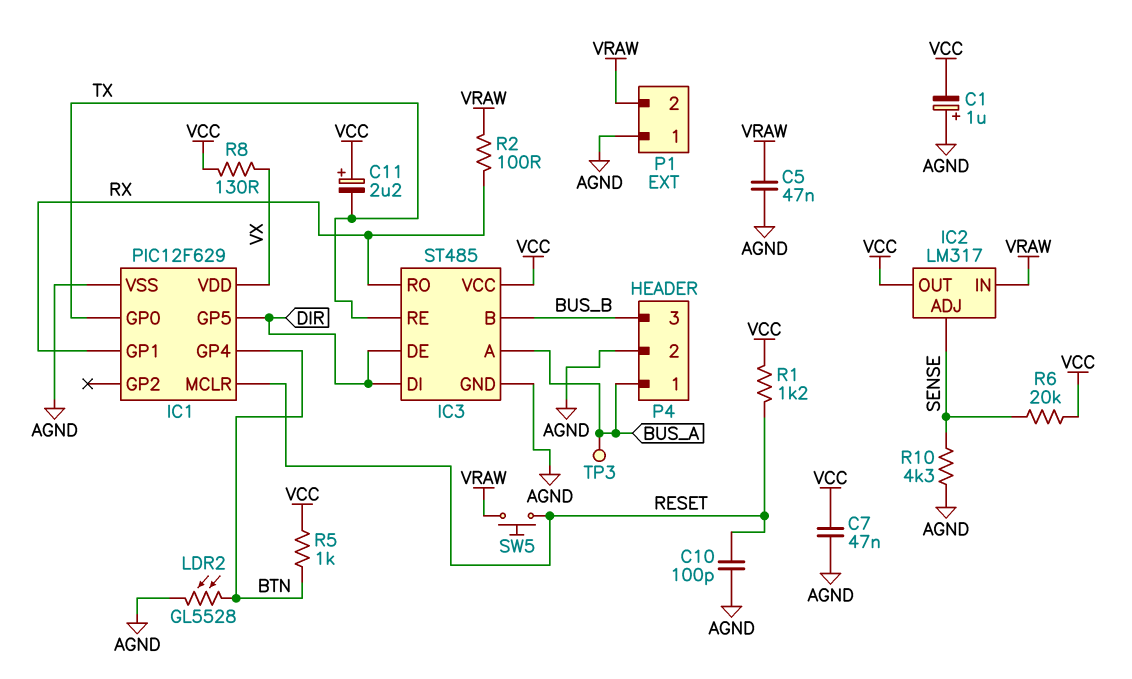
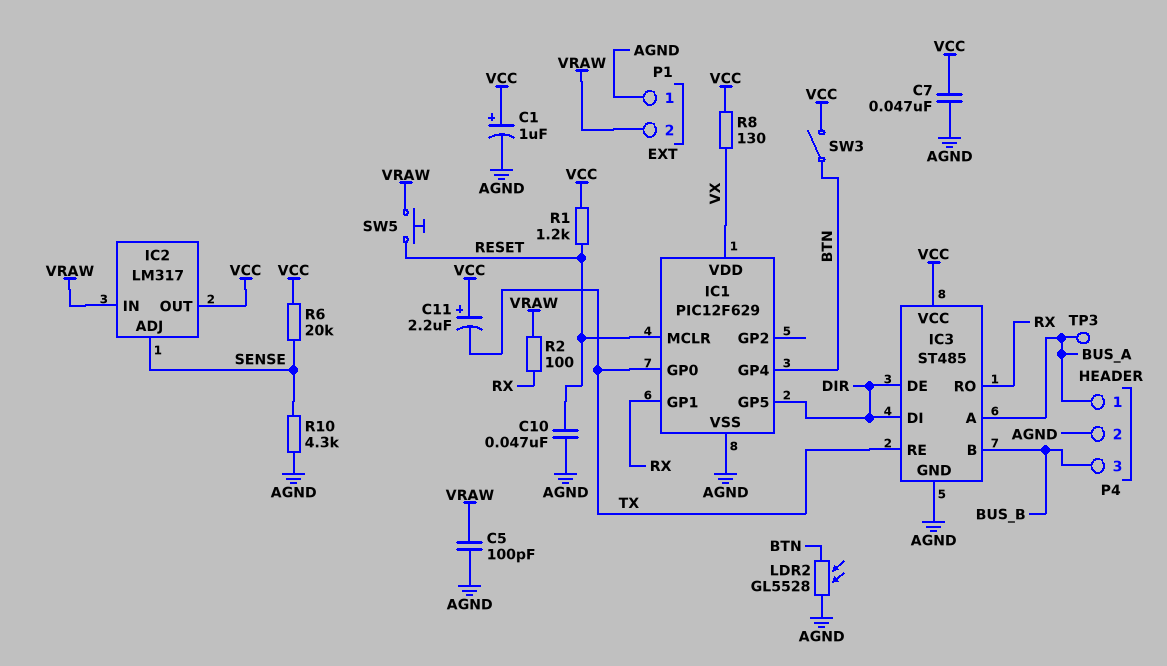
C1: 1uF (plus AGND, minus VCC) -> 1uF (plus VCC, minus AGND)
C5: 47nF (AGND, VRAW) -> 100pF (AGND, VRAW)
C10: 100pF (AGND, RESET) -> 47nF (AGND, RESET)
R5: 1k (BTN, VCC) -> none
SW3: none -> switch (BTN, VCC)

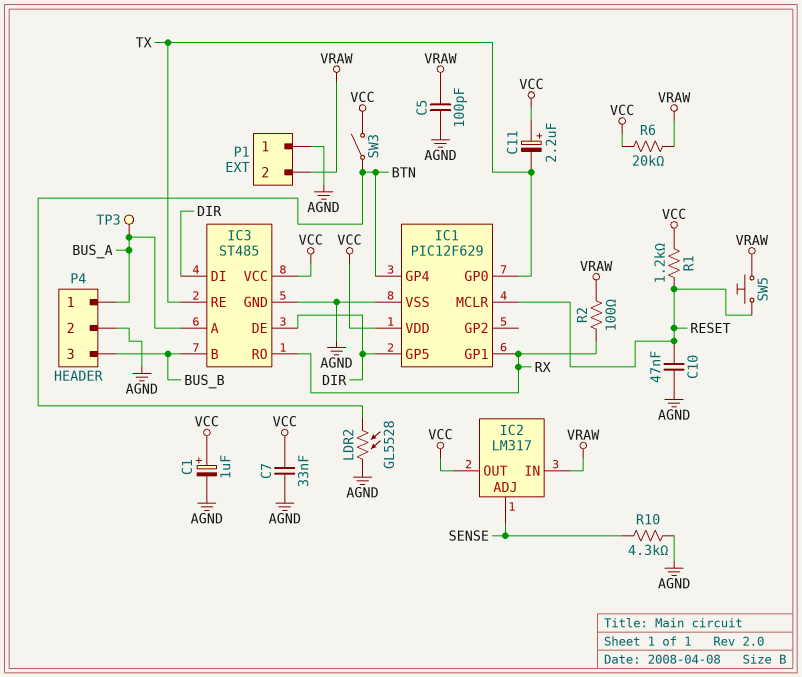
C7: 47nF (AGND, VCC) -> 33nF (AGND, VCC)
IC1 pin VDD: VX -> VCC
R6: 20k (SENSE, VCC) -> 20k (VCC, VRAW)
R8: 130 (VCC, VX) -> none

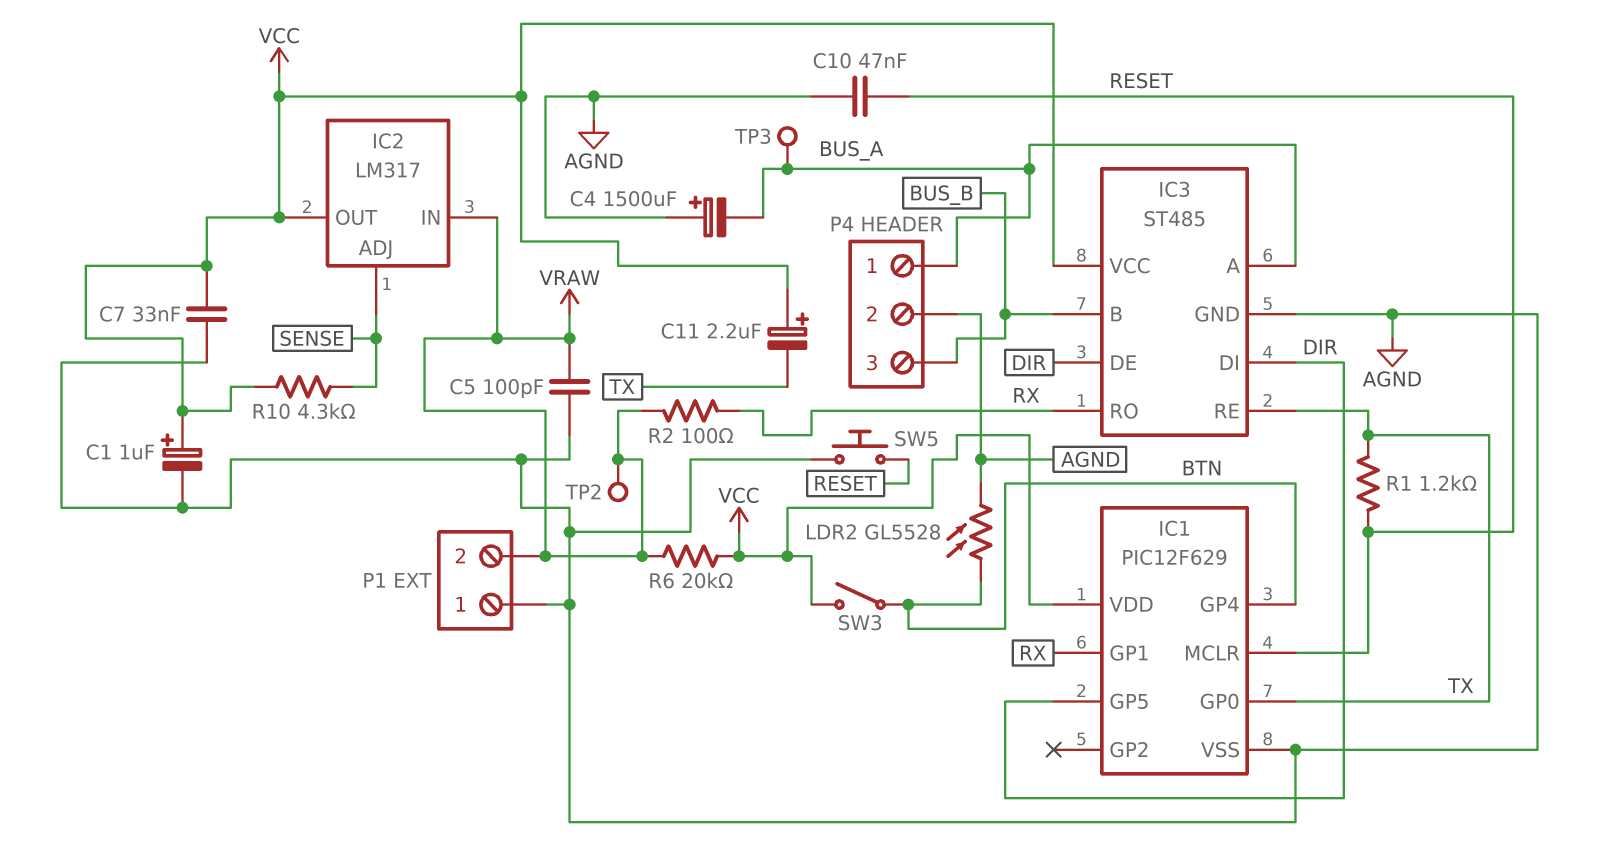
C4: none -> 1500uF (plus AGND, minus BUS_A)
R1: 1.2k (RESET, VCC) -> 1.2k (RESET, TX)
R10: 4.3k (AGND, SENSE) -> 4.3k (SENSE, VCC)
SW5: button (RESET, VRAW) -> button (AGND, RESET)
TP2: none -> test point (VRAW)

